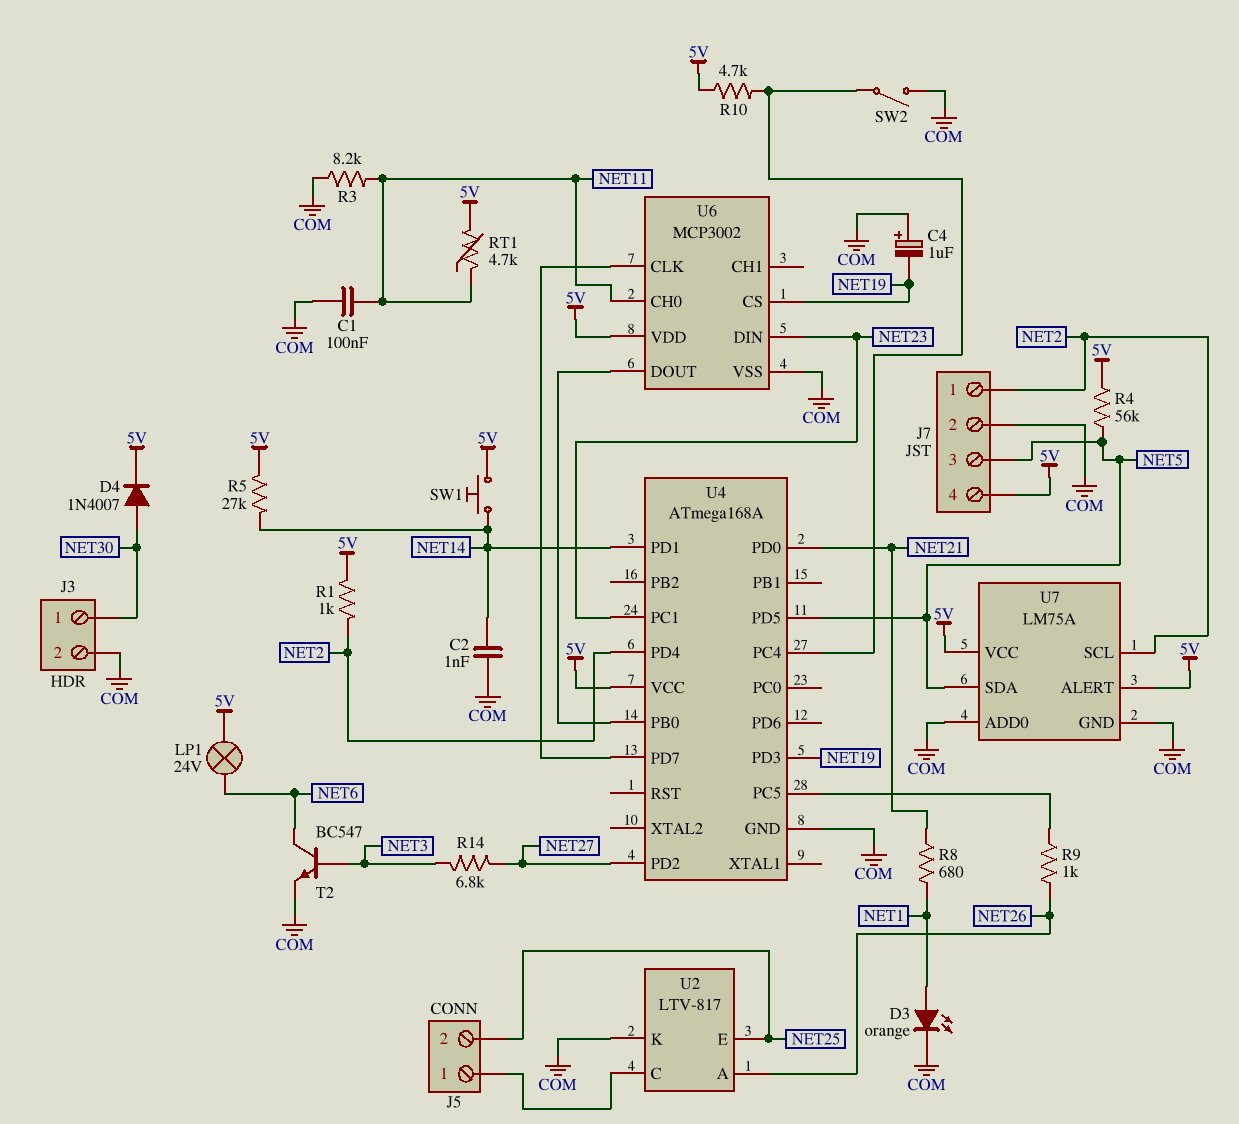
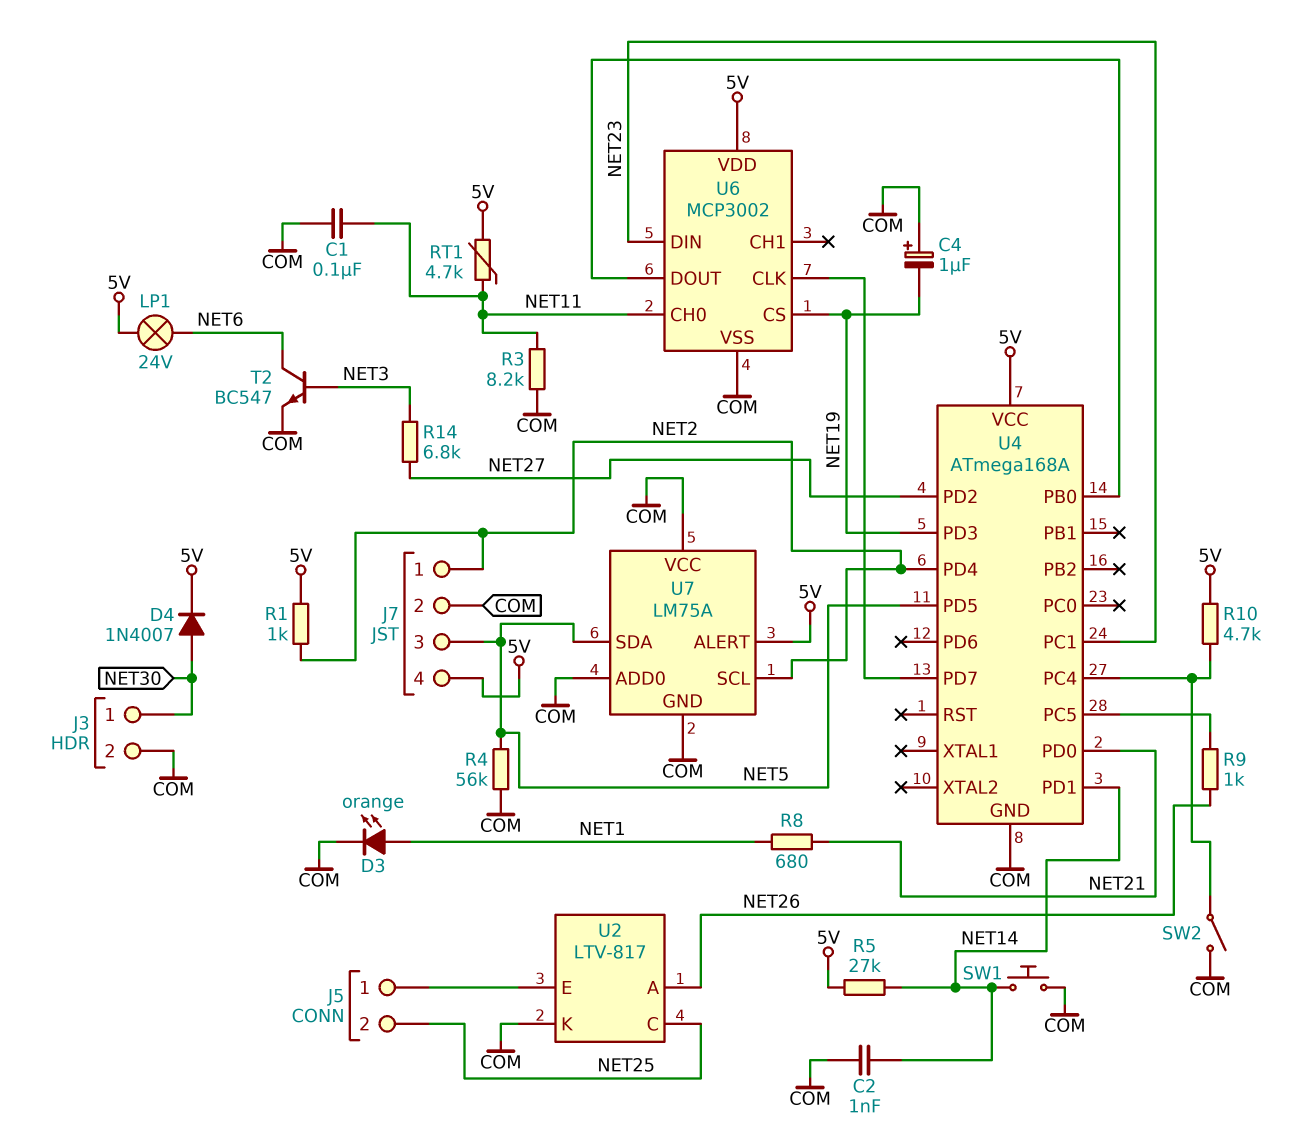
R4: 56k (5V, NET5) -> 56k (COM, NET5)
SW1: button (5V, NET14) -> button (COM, NET14)
U2 pin C: J5/1 -> NET25
U2 pin E: NET25 -> J5/1
U7 pin VCC: 5V -> COM

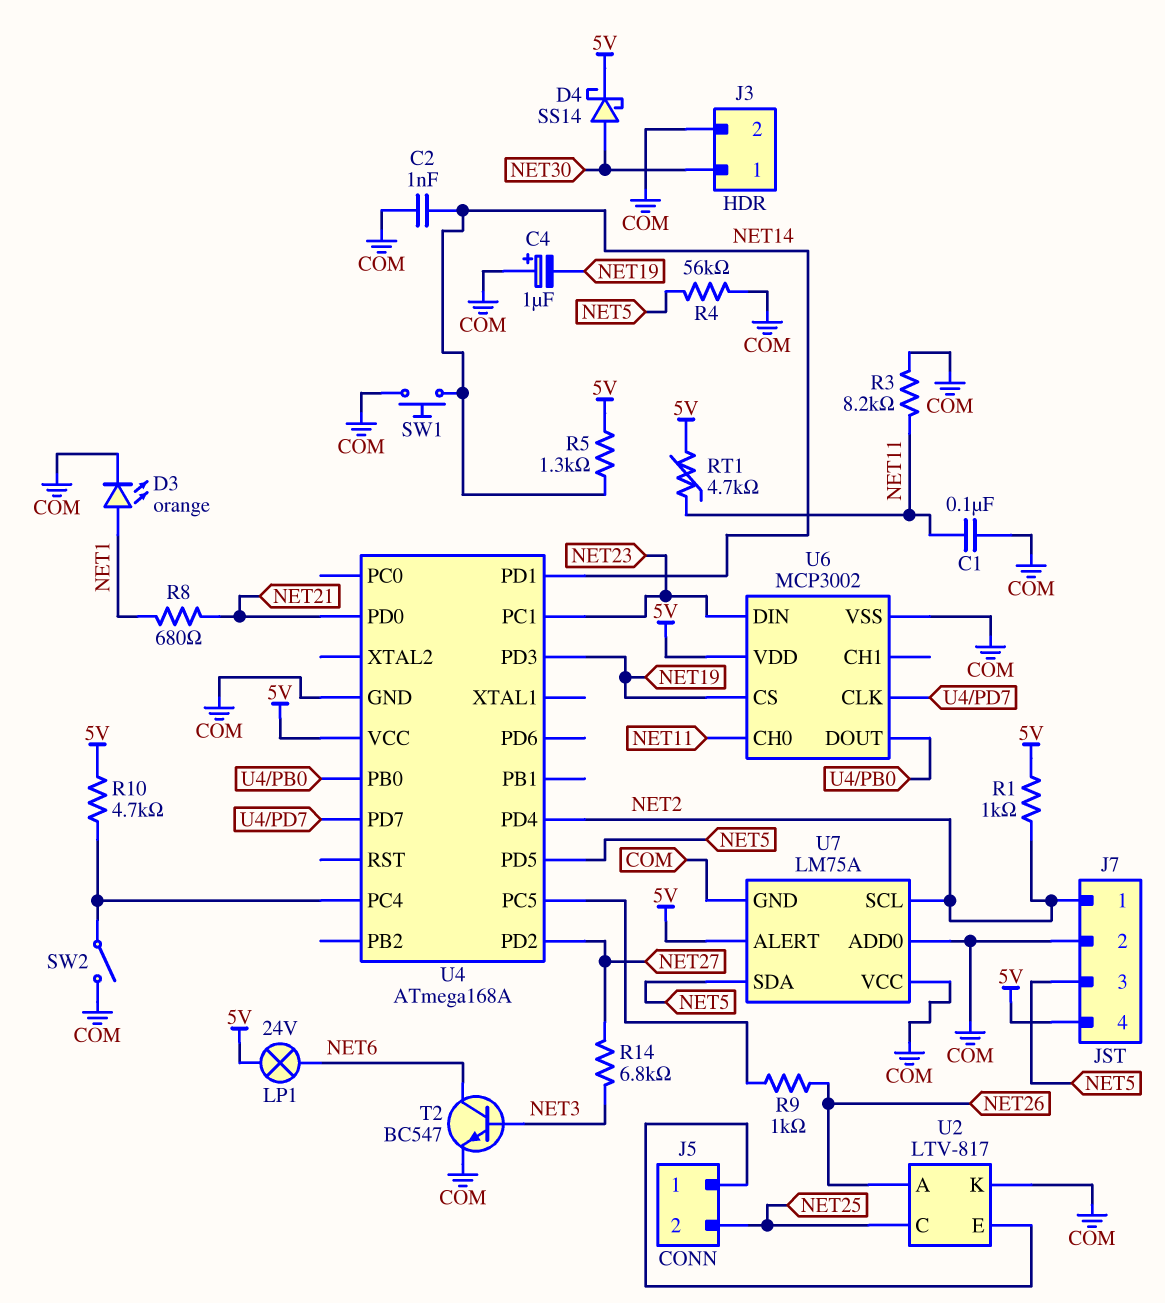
D4: diode 1N4007 (A NET30, K 5V) -> schottky SS14 (A NET30, K 5V)
R5: 27k (5V, NET14) -> 1.3k (5V, NET14)

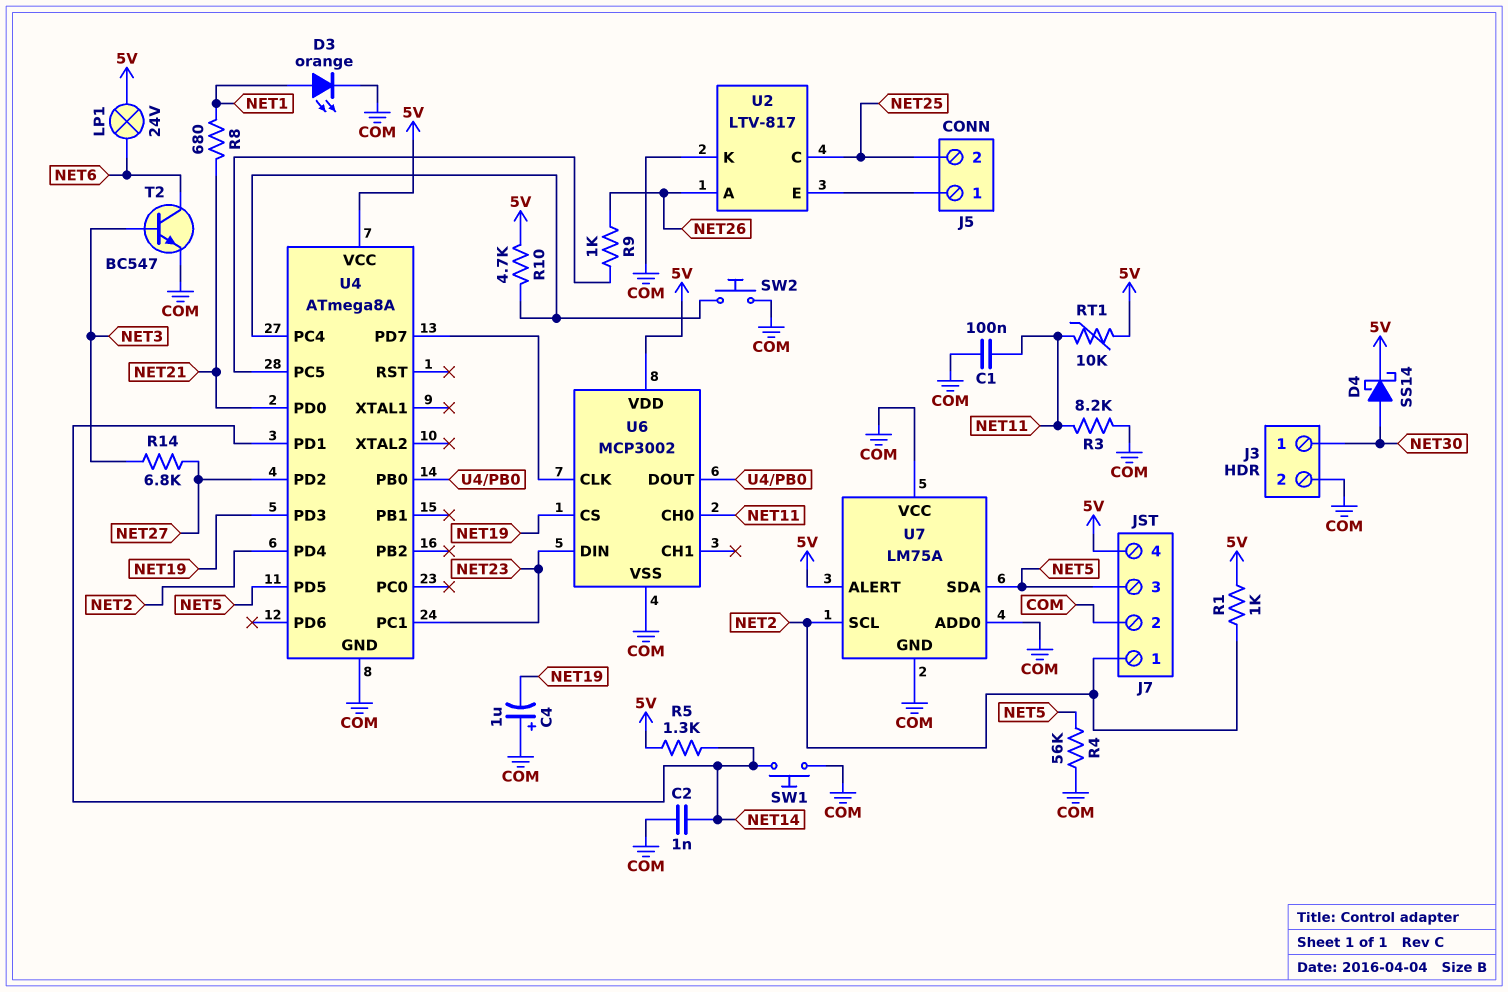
RT1: 4.7k (5V, NET11) -> 10k (5V, NET11)
SW2: switch (COM, U4/PC4) -> button (COM, U4/PC4)
U4: ATmega168A -> ATmega8A

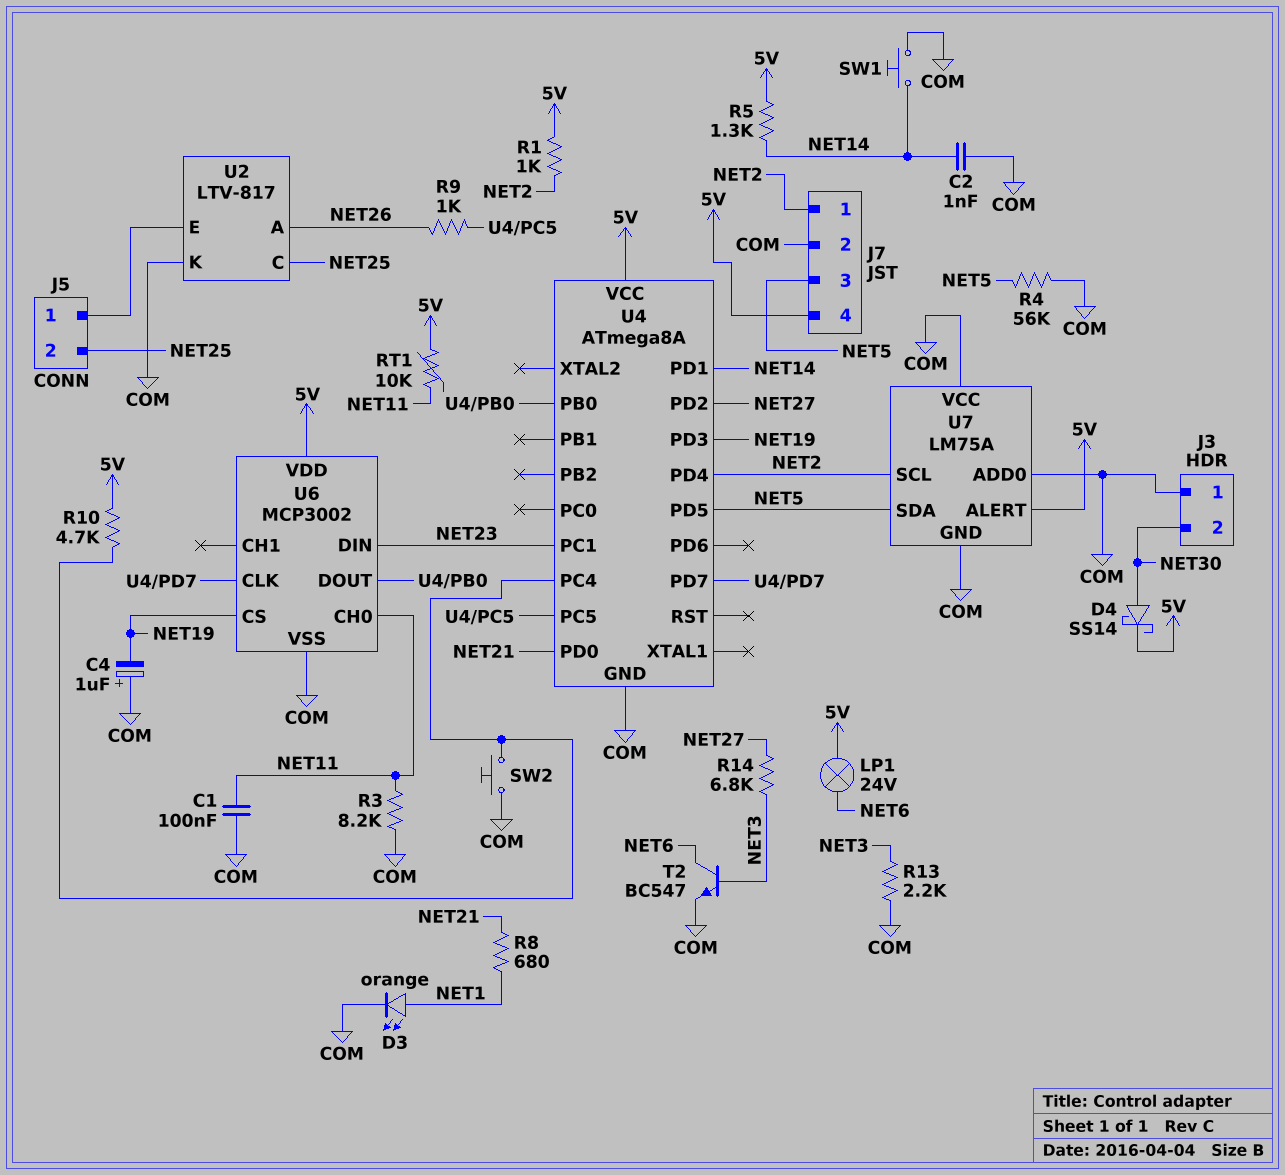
J3 pin 1: NET30 -> COM
J3 pin 2: COM -> NET30
R13: none -> 2.2k (COM, NET3)

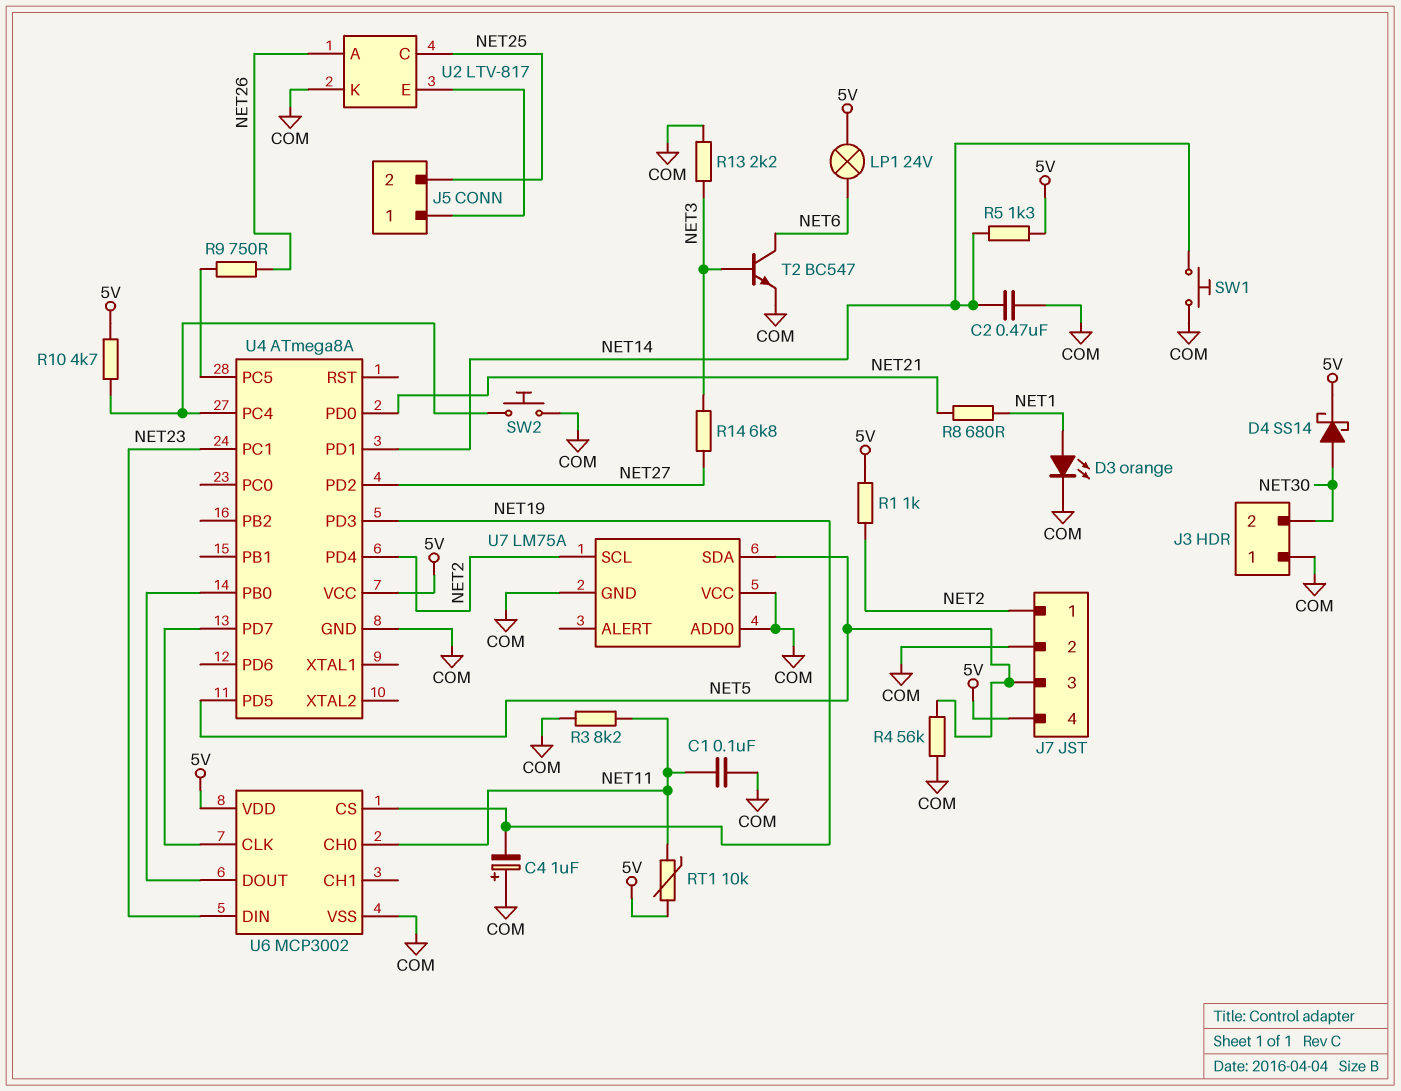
C2: 1nF (COM, NET14) -> 470nF (COM, NET14)
R9: 1k (NET26, U4/PC5) -> 750 (NET26, U4/PC5)
U7 pin ALERT: 5V -> none

